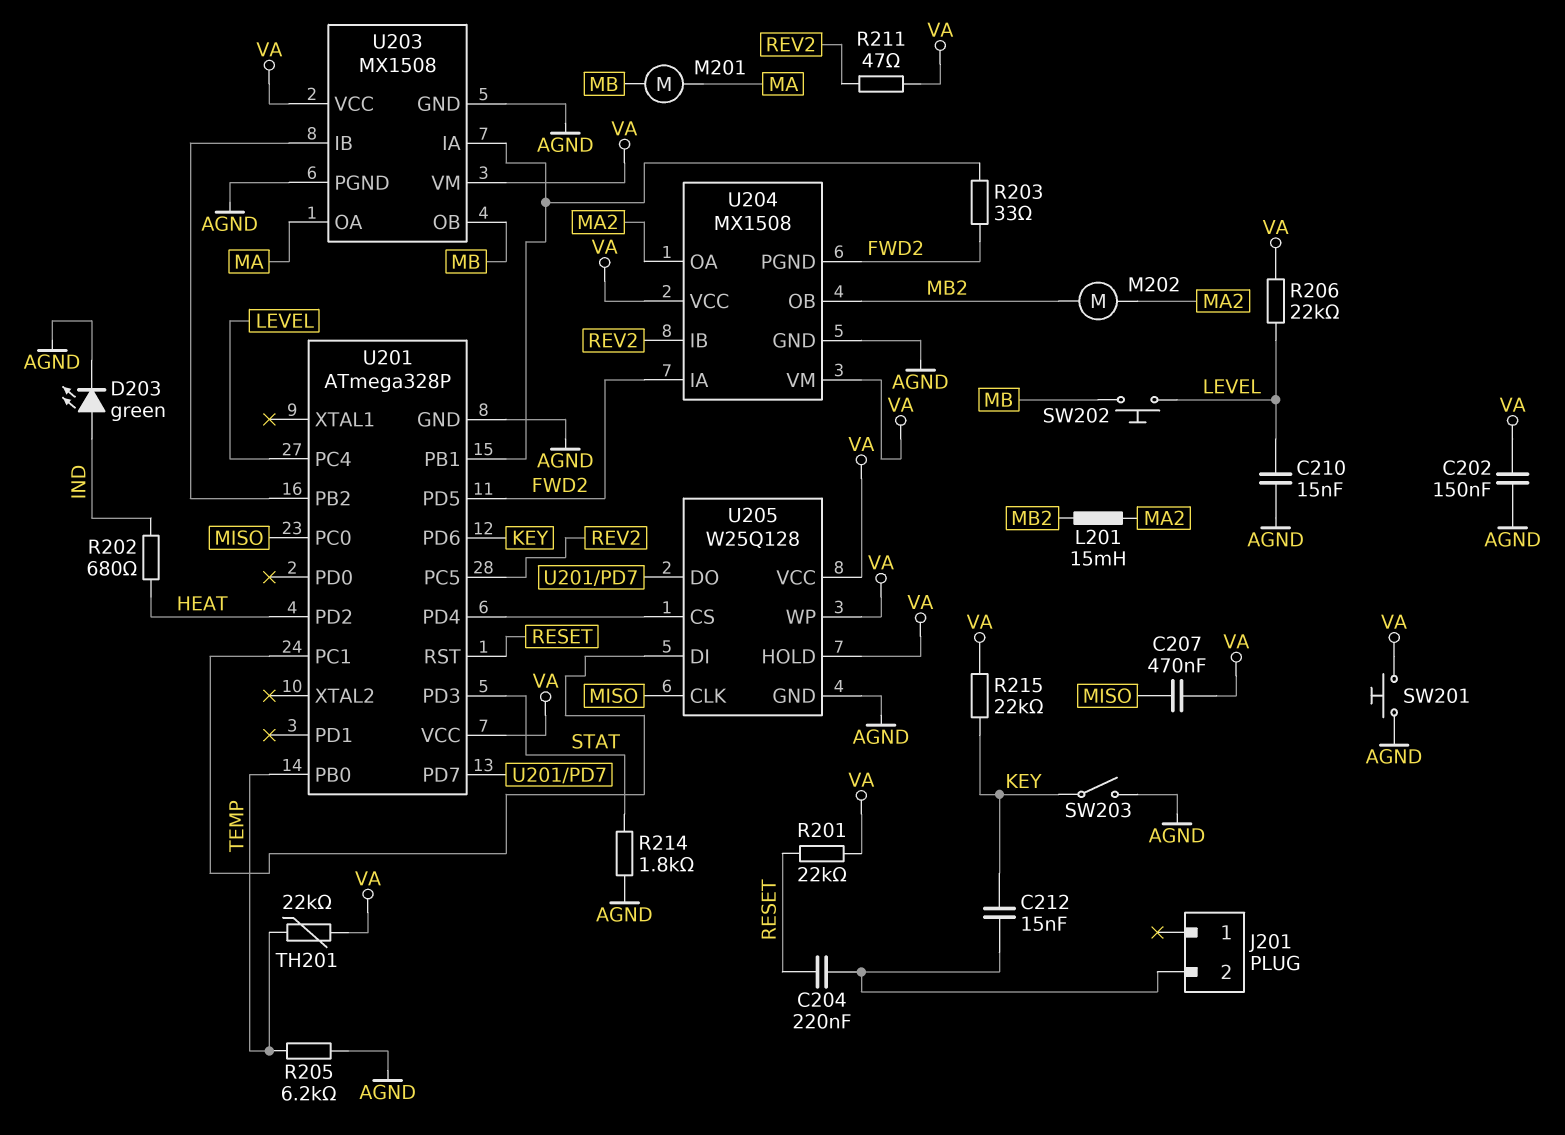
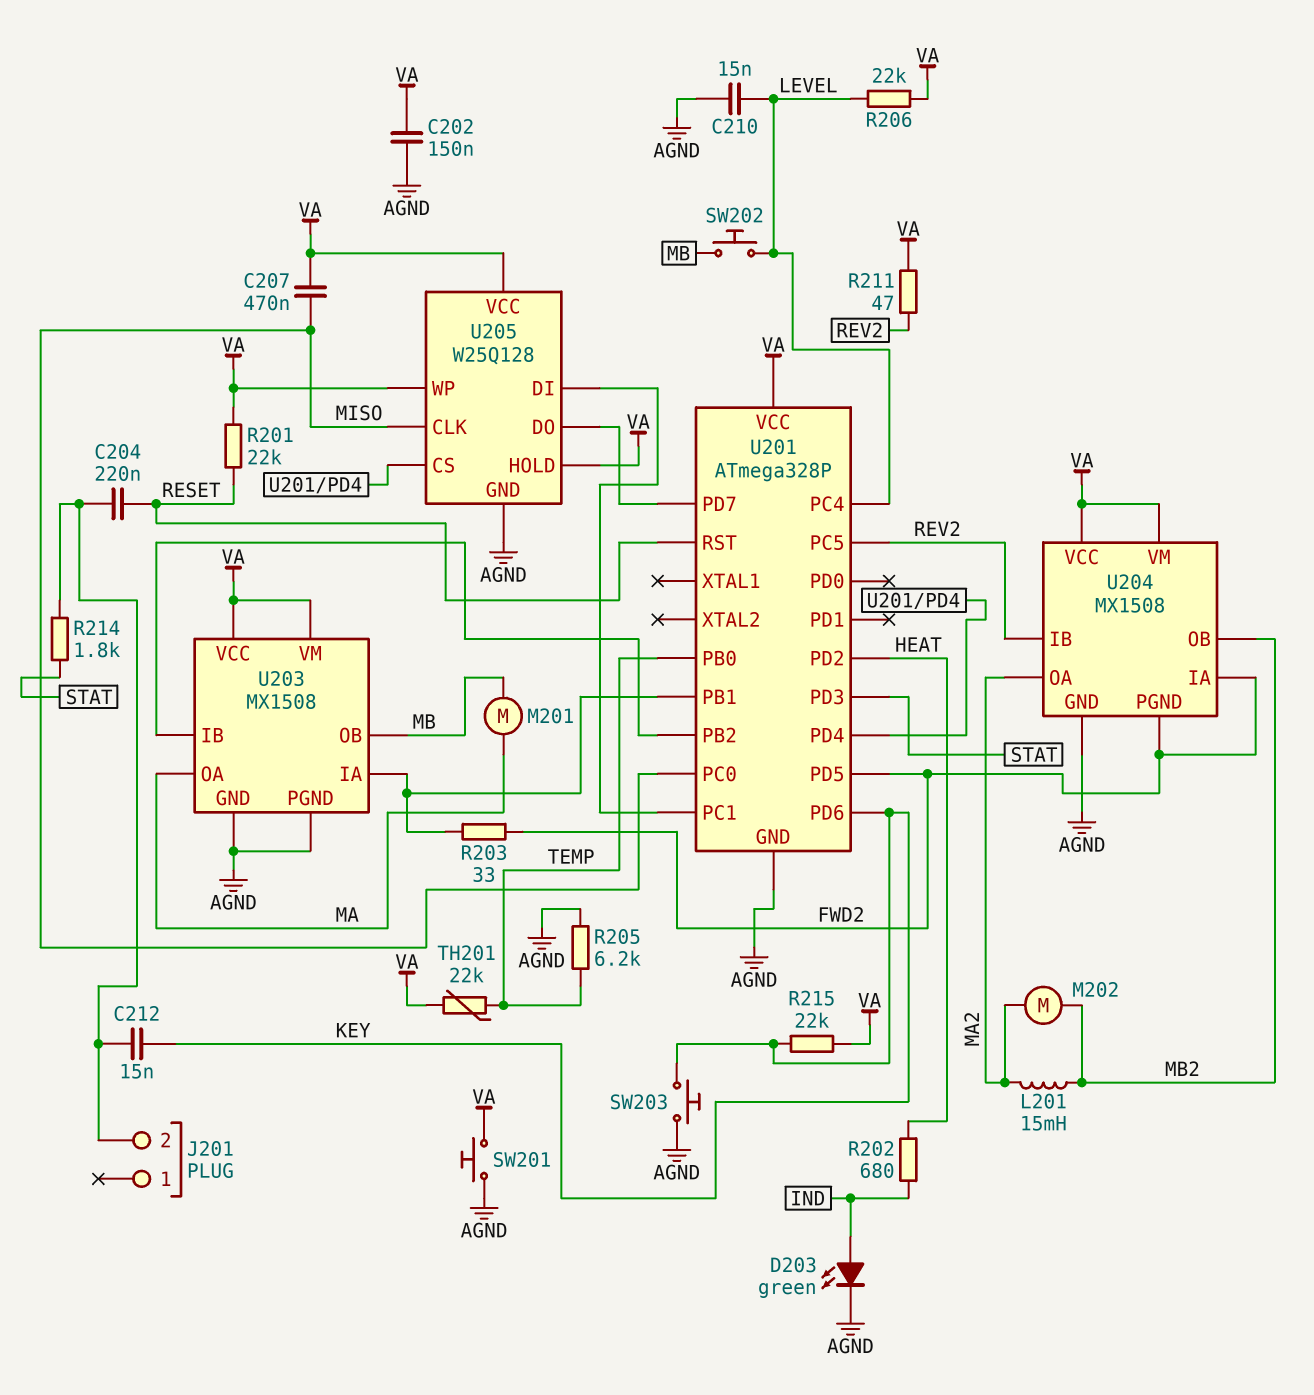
R214: 1.8k (AGND, STAT) -> 1.8k (J201/2, STAT)
SW203: switch (AGND, KEY) -> button (AGND, KEY)

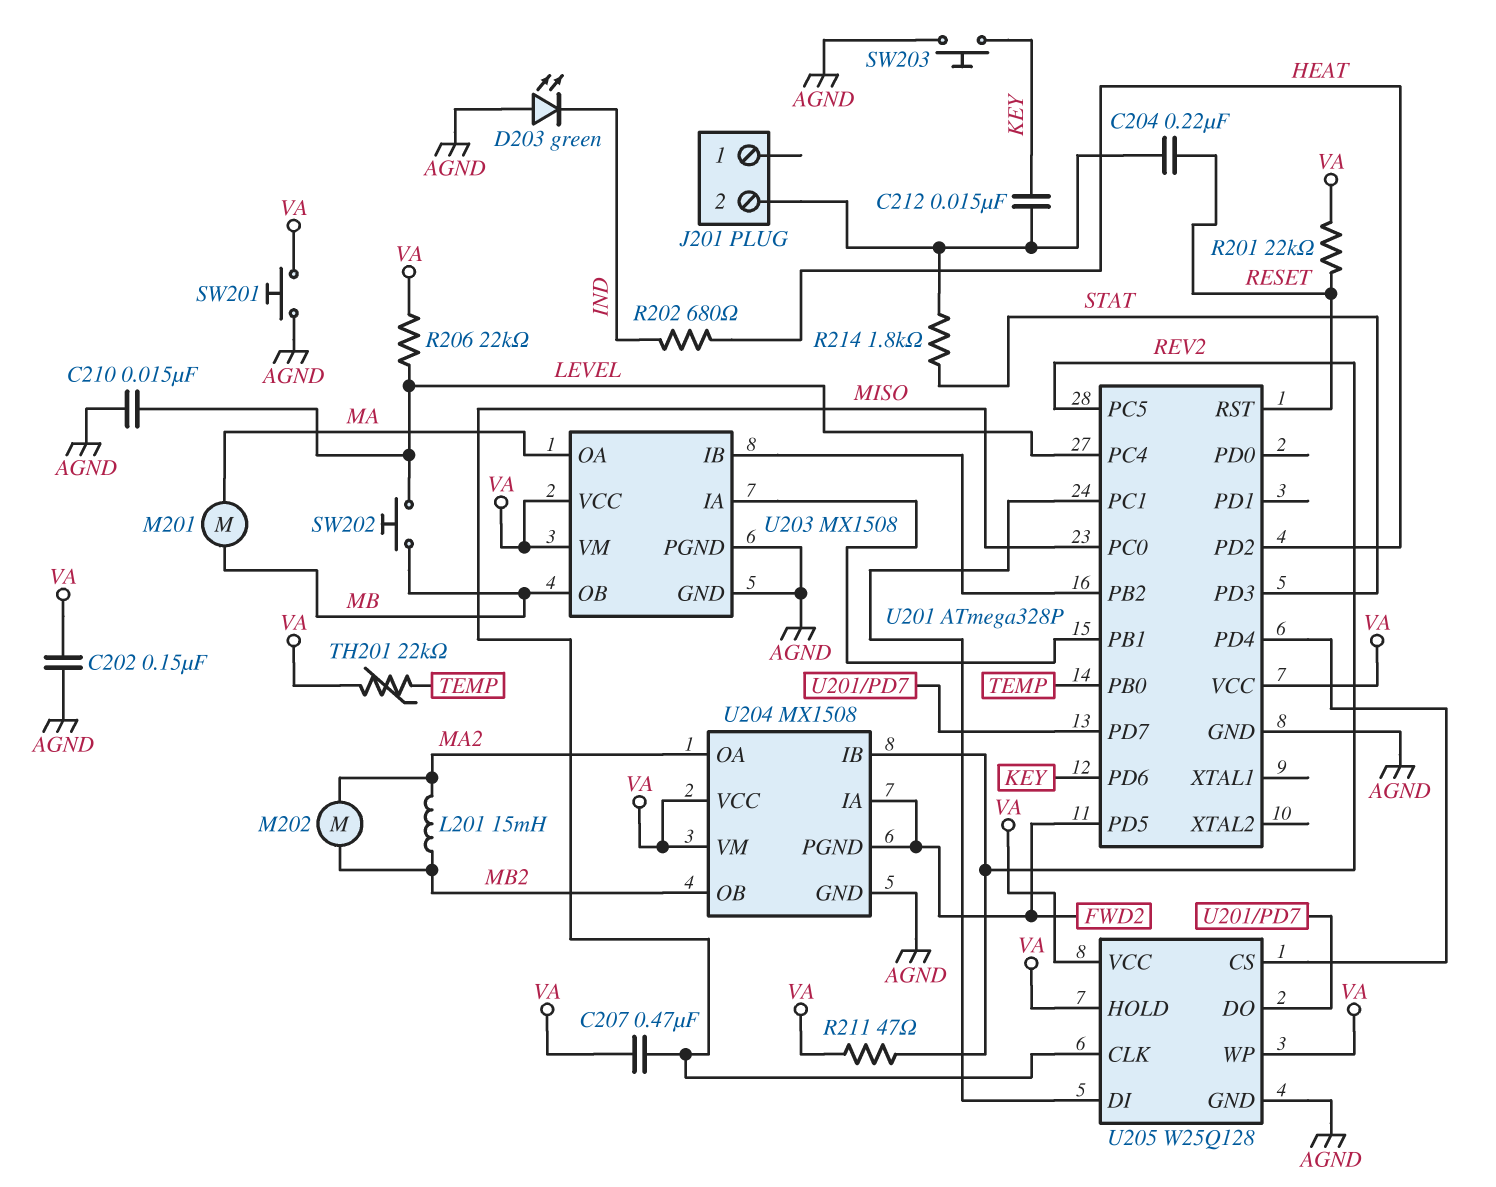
D203: LED green (A IND, K AGND) -> LED green (A AGND, K IND)
R203: 33 (FWD2, U201/PB1) -> none
R205: 6.2k (AGND, TEMP) -> none
R215: 22k (KEY, VA) -> none

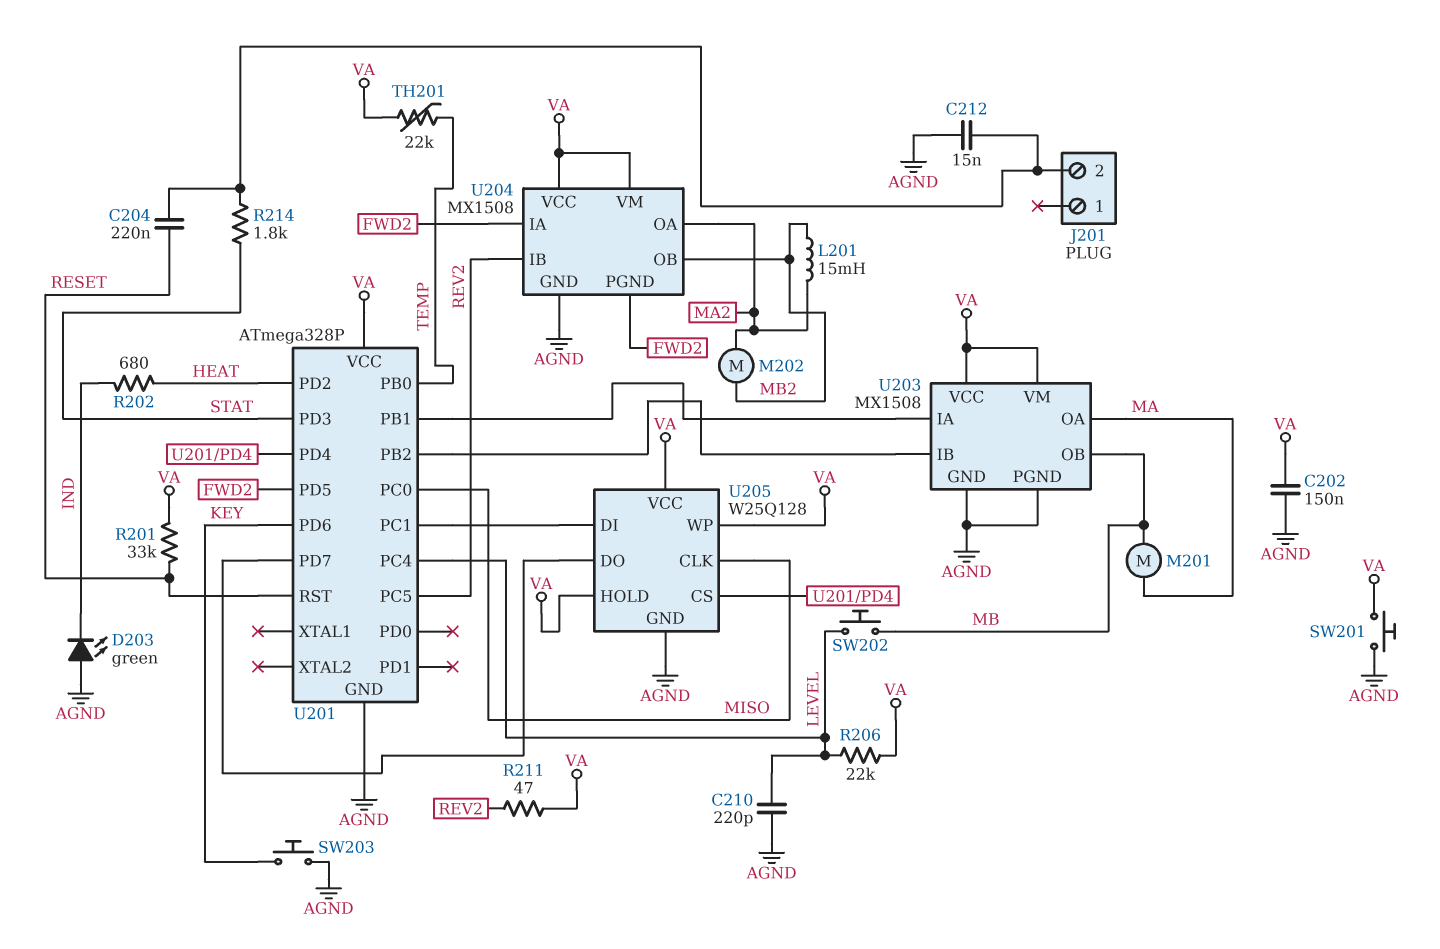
C207: 470nF (MISO, VA) -> none
C210: 15nF (AGND, LEVEL) -> 220pF (AGND, LEVEL)
C212: 15nF (J201/2, KEY) -> 15nF (AGND, J201/2)
R201: 22k (RESET, VA) -> 33k (RESET, VA)

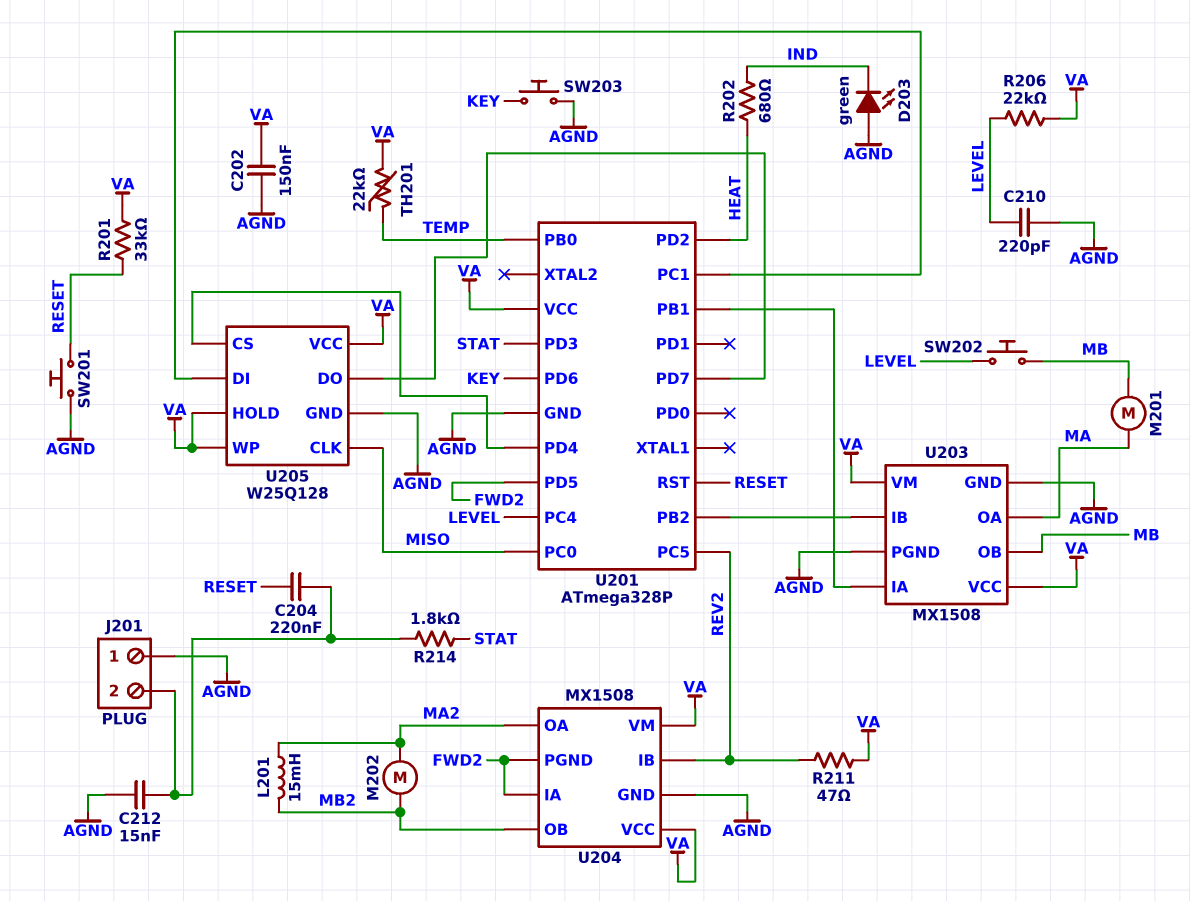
J201 pin 1: none -> AGND
SW201: button (AGND, VA) -> button (AGND, RESET)

